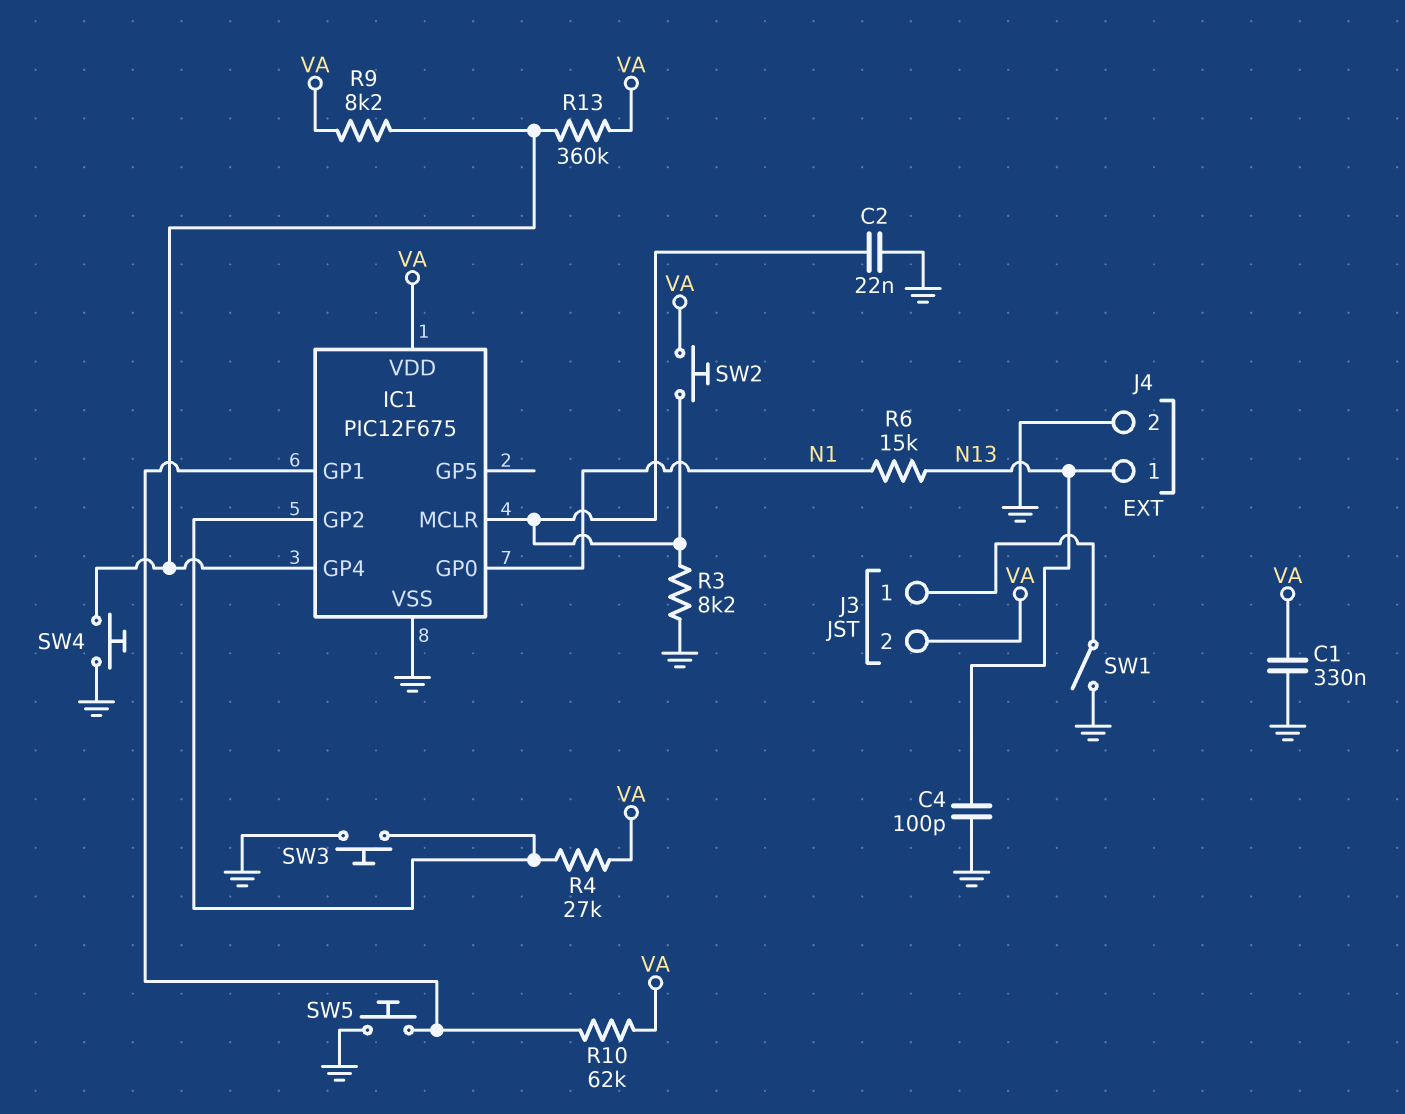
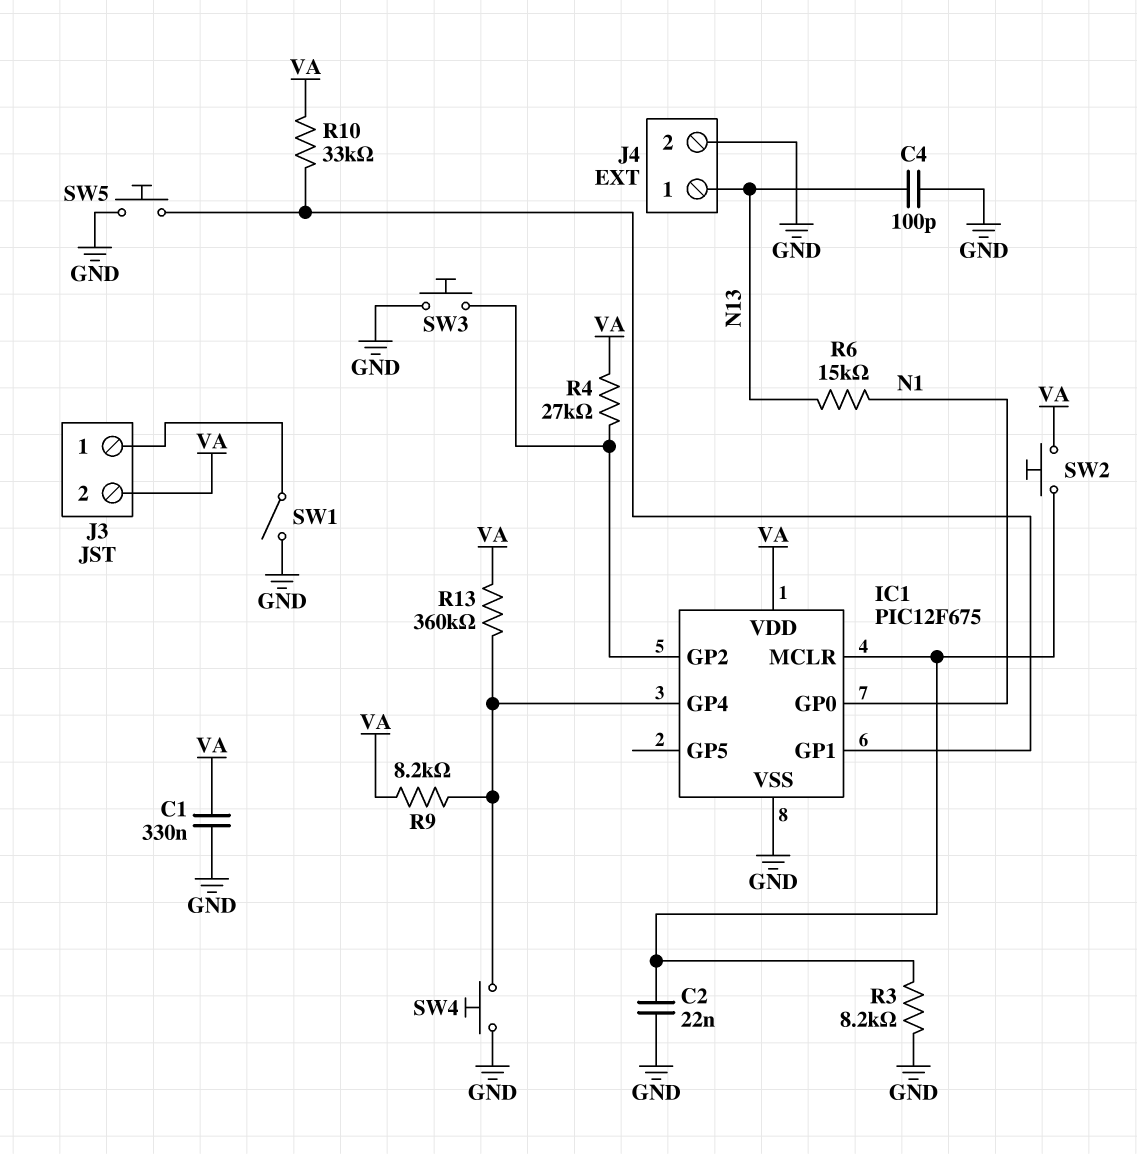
R10: 62k (IC1/GP1, VA) -> 33k (IC1/GP1, VA)

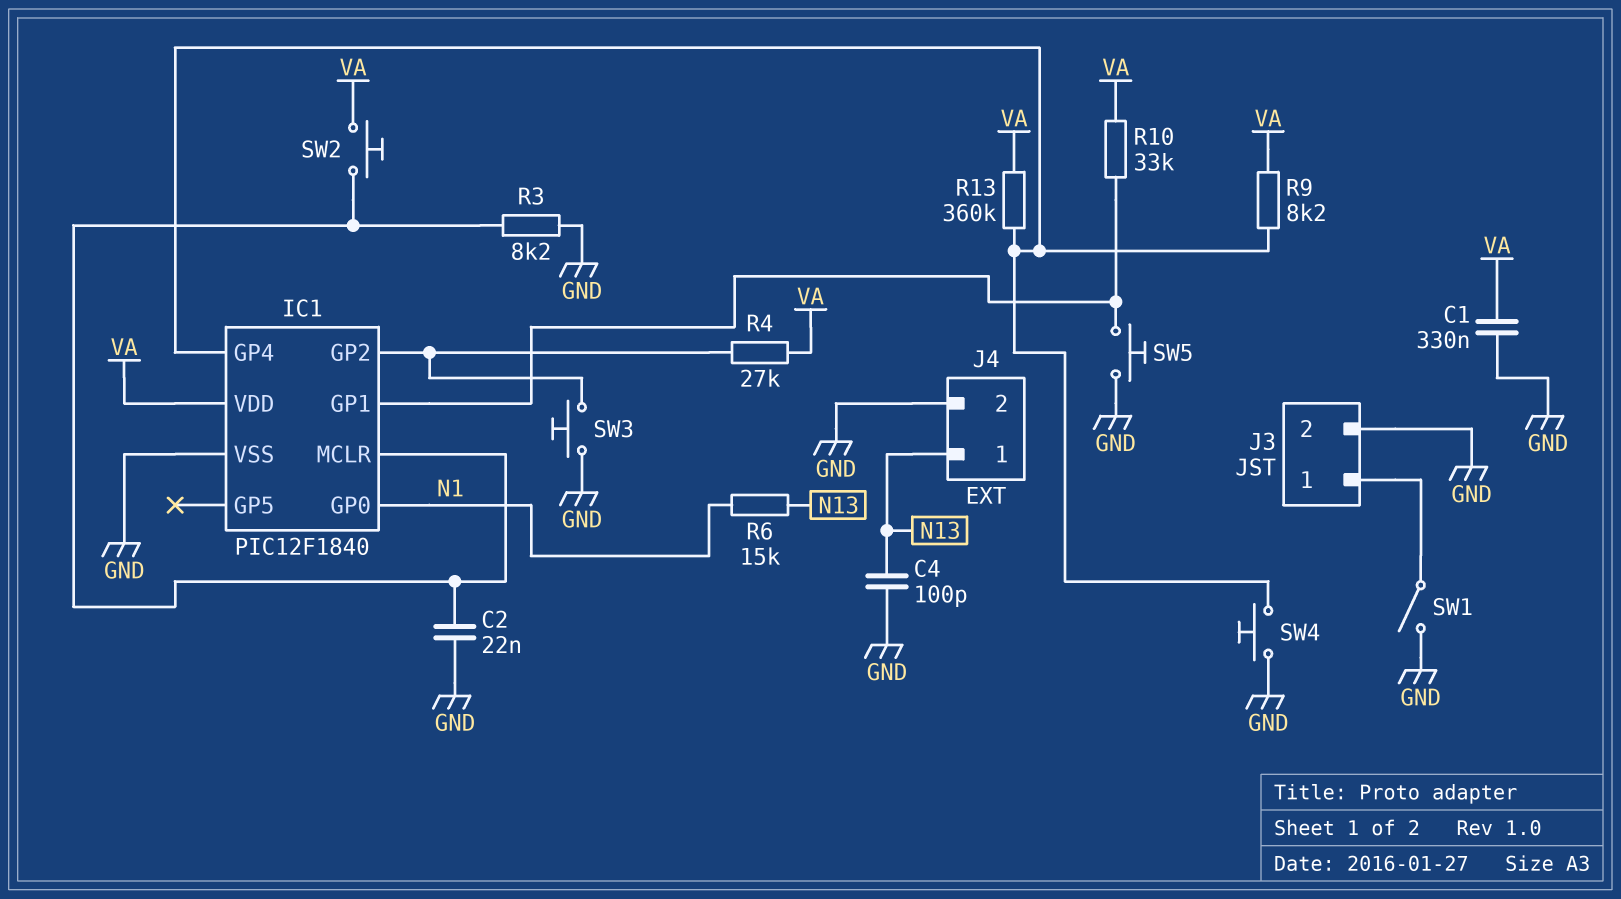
IC1: PIC12F675 -> PIC12F1840
J3 pin 2: VA -> GND

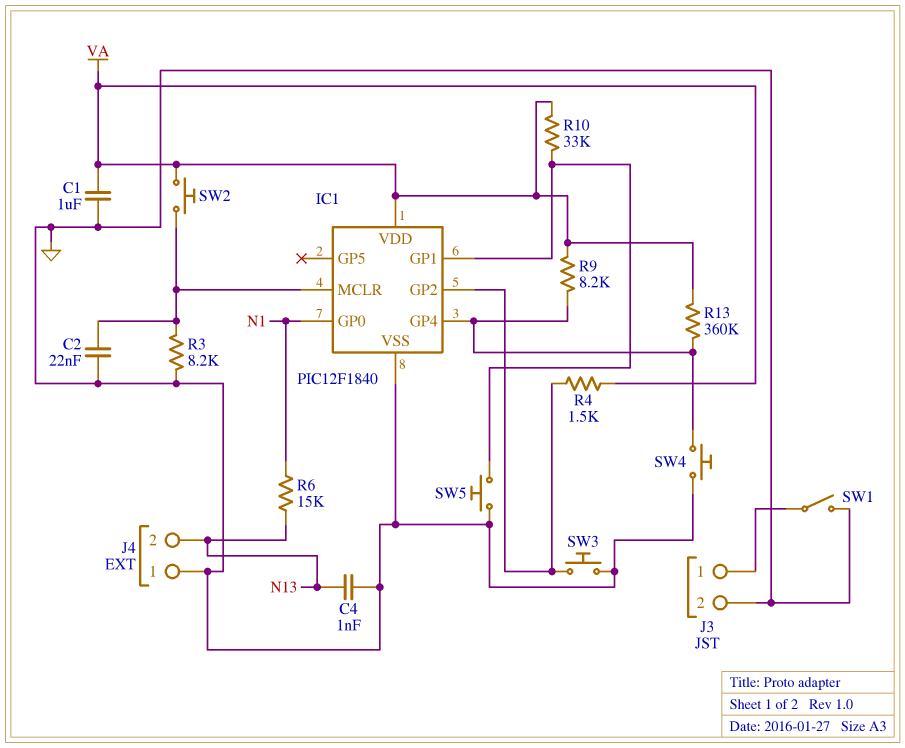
C1: 330nF (GND, VA) -> 1uF (GND, VA)
C4: 100pF (GND, N13) -> 1nF (GND, N13)
J4 pin 1: N13 -> GND
J4 pin 2: GND -> N13
R4: 27k (IC1/GP2, VA) -> 1.5k (IC1/GP2, VA)

